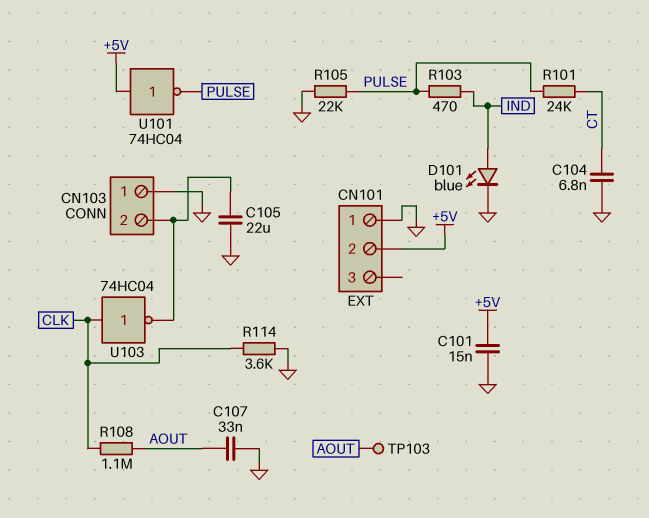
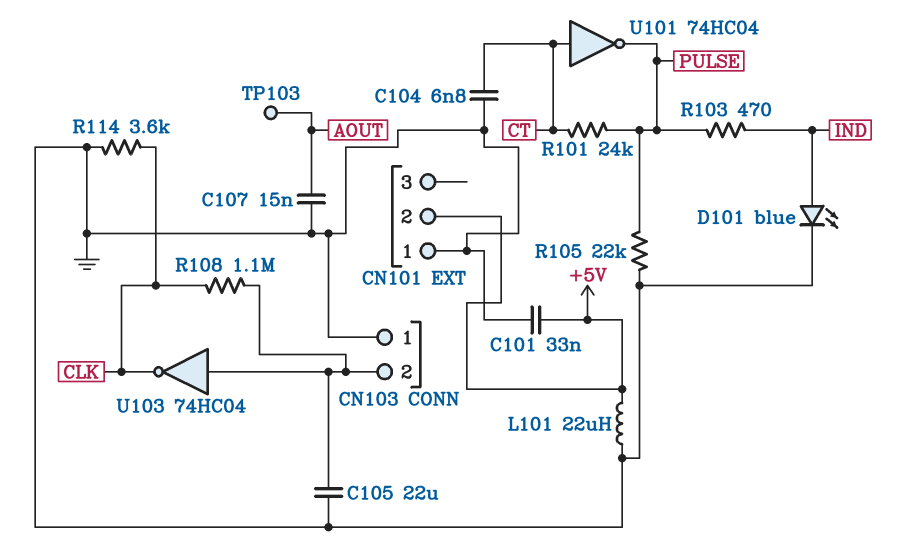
C101: 15nF (+5V, GND) -> 33nF (+5V, GND)
C107: 33nF (AOUT, GND) -> 15nF (AOUT, GND)
L101: none -> 22uH (+5V, GND)
R108: 1.1M (AOUT, CLK) -> 1.1M (CLK, CN103/2)
U101: NOT 74HC04 (in +5V, out PULSE) -> NOT 74HC04 (in CT, out PULSE)
U103: NOT 74HC04 (in CLK, out CN103/2) -> NOT 74HC04 (in CN103/2, out CLK)

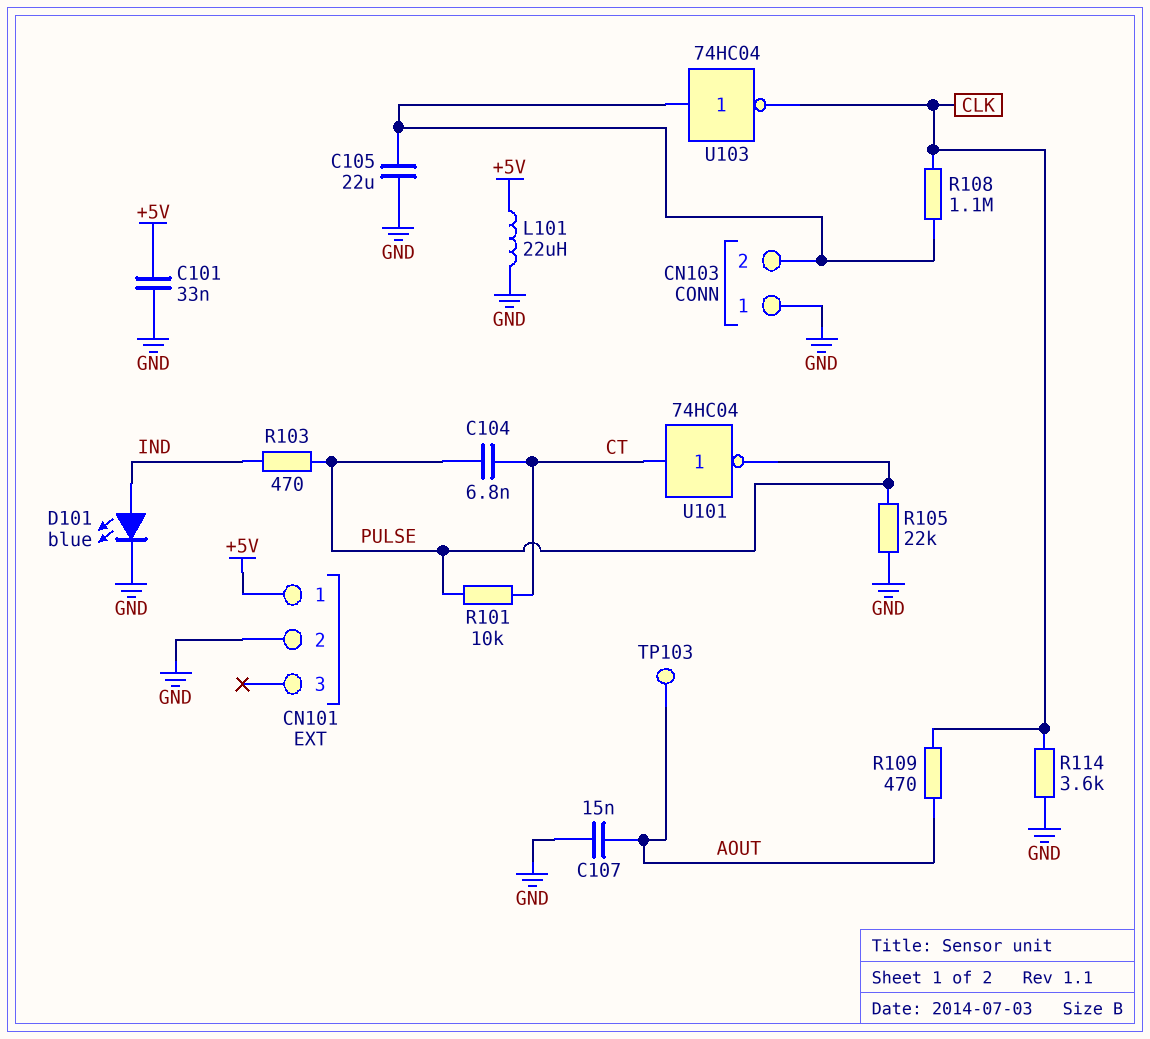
C104: 6.8nF (CT, GND) -> 6.8nF (CT, PULSE)
CN101 pin 1: GND -> +5V
CN101 pin 2: +5V -> GND
R101: 24k (CT, PULSE) -> 10k (CT, PULSE)
R109: none -> 470 (AOUT, CLK)

